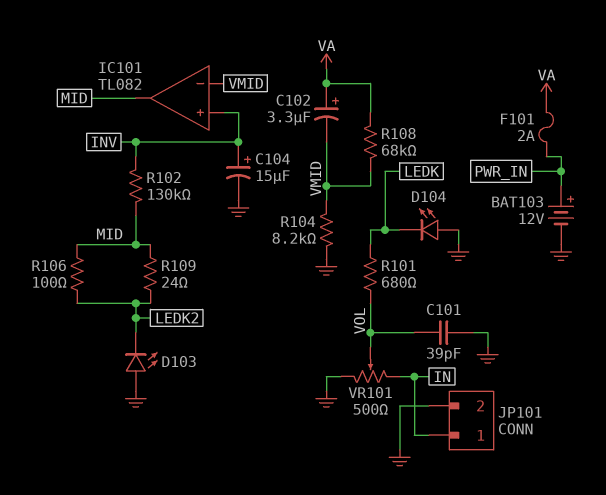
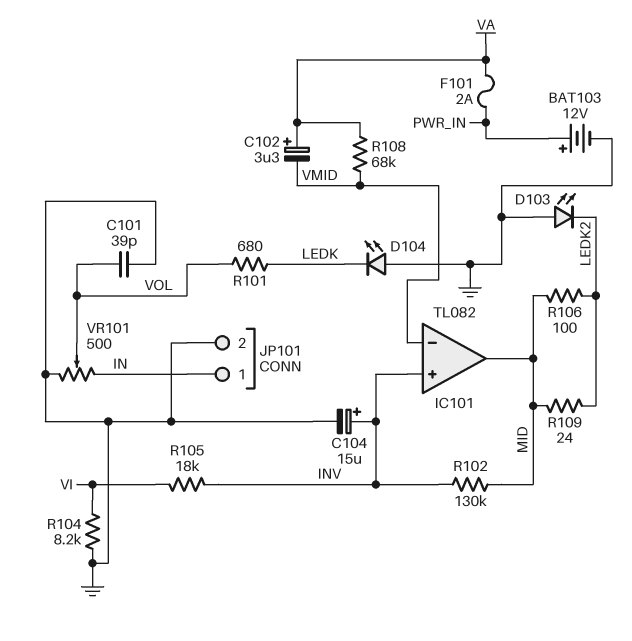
R104: 8.2k (GND, VMID) -> 8.2k (GND, VI)
R105: none -> 18k (INV, VI)

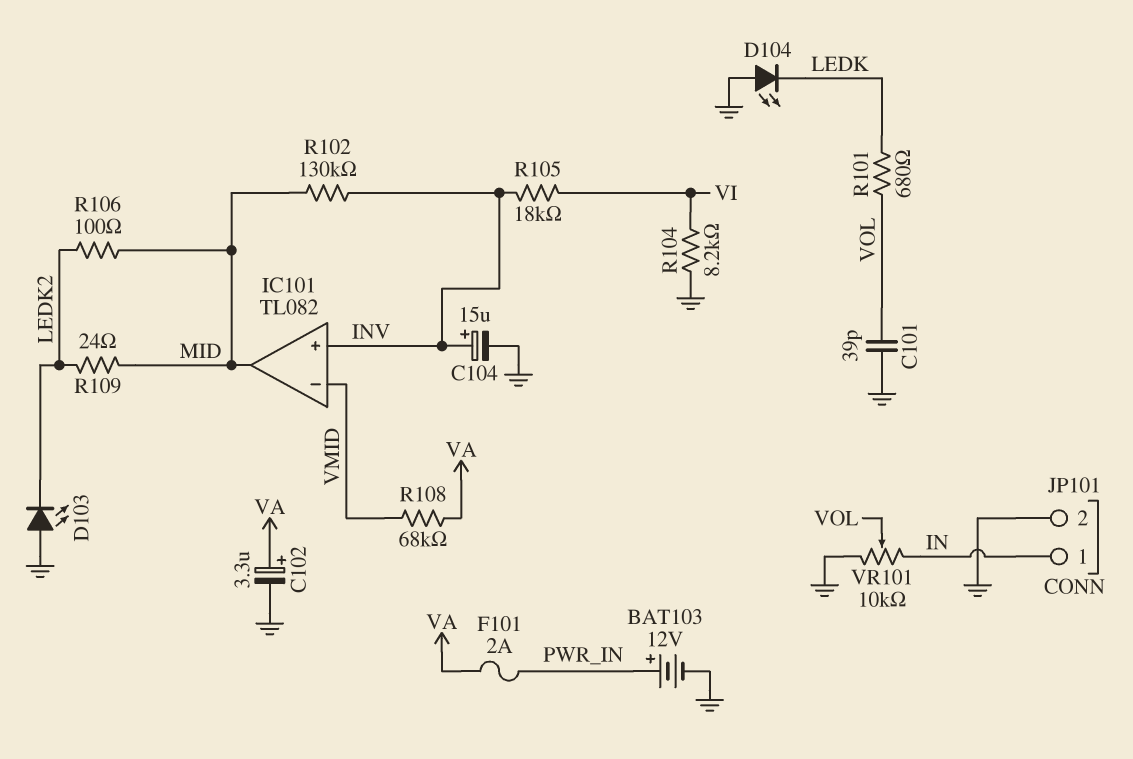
C102: 3.3uF (plus VA, minus VMID) -> 3.3uF (plus VA, minus GND)
VR101: 500 (GND, IN, wiper VOL) -> 10k (GND, IN, wiper VOL)

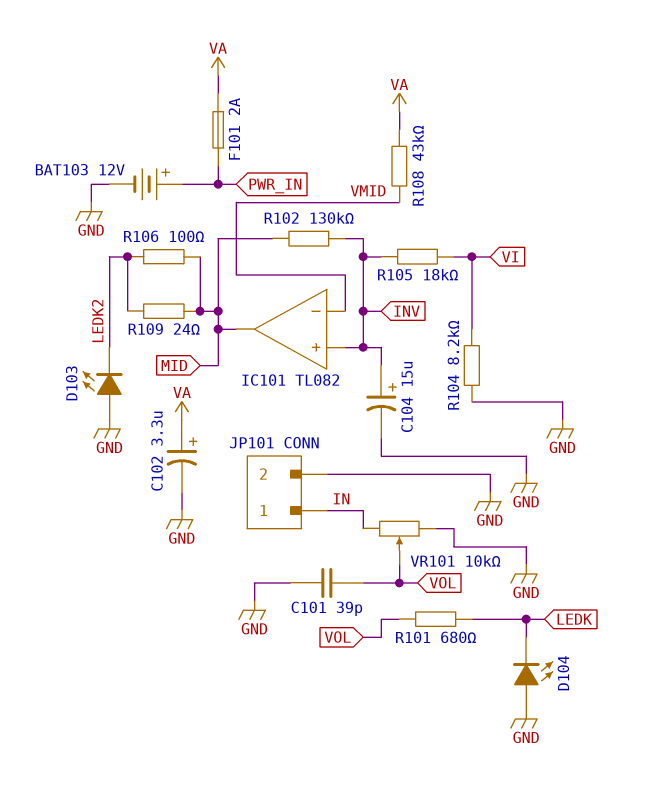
R108: 68k (VA, VMID) -> 43k (VA, VMID)

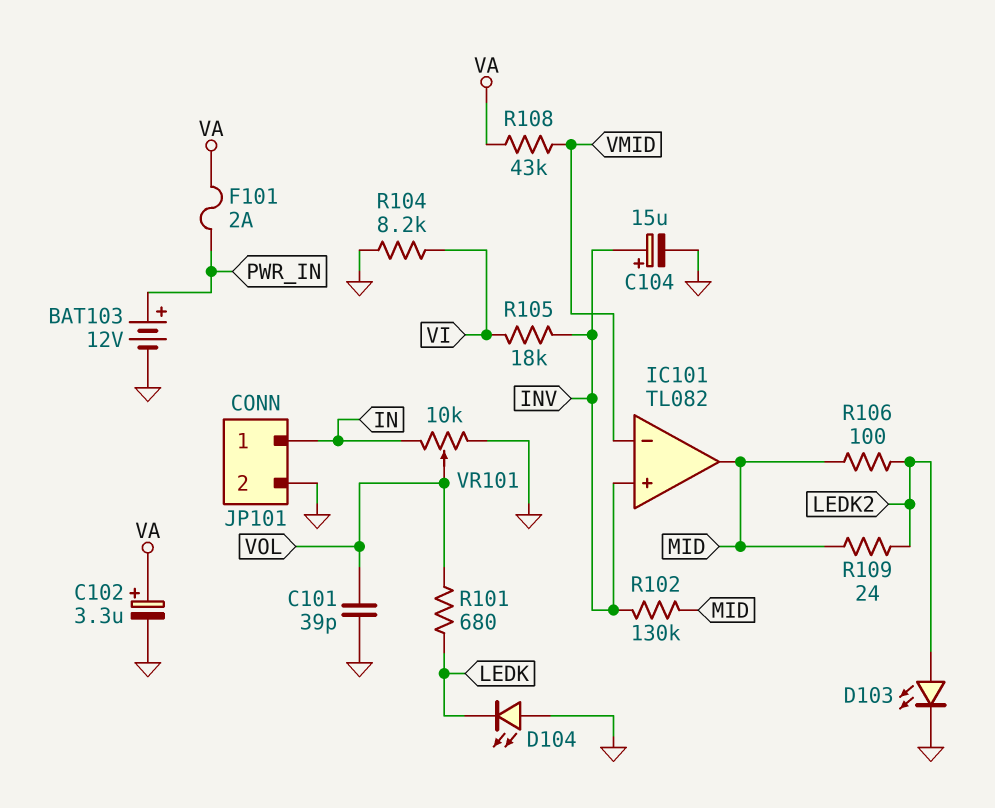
D103: LED (A GND, K LEDK2) -> LED (A LEDK2, K GND)

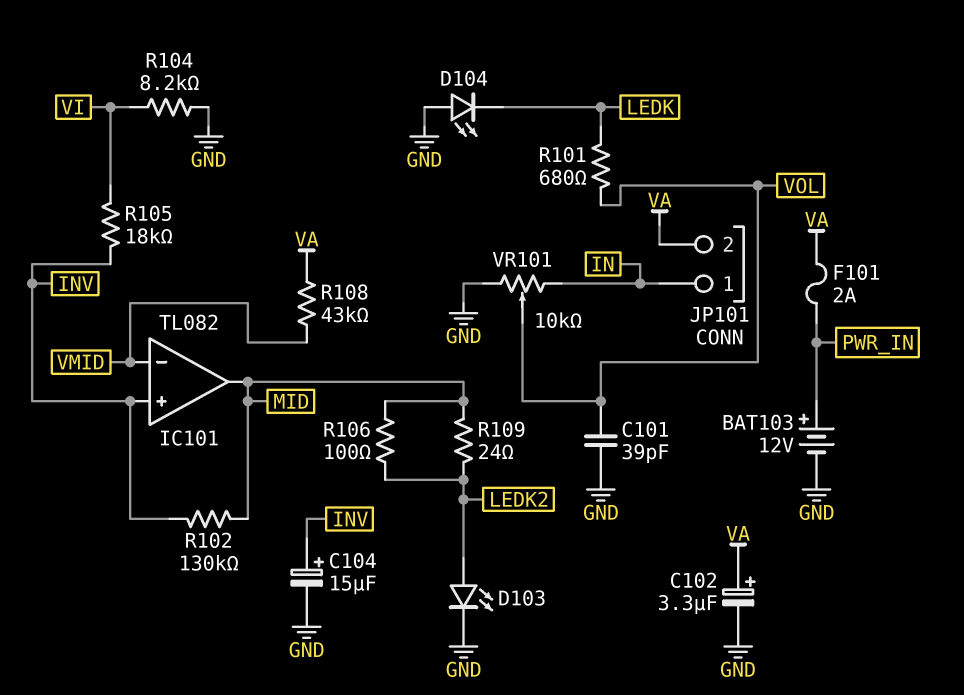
JP101 pin 2: GND -> VA

